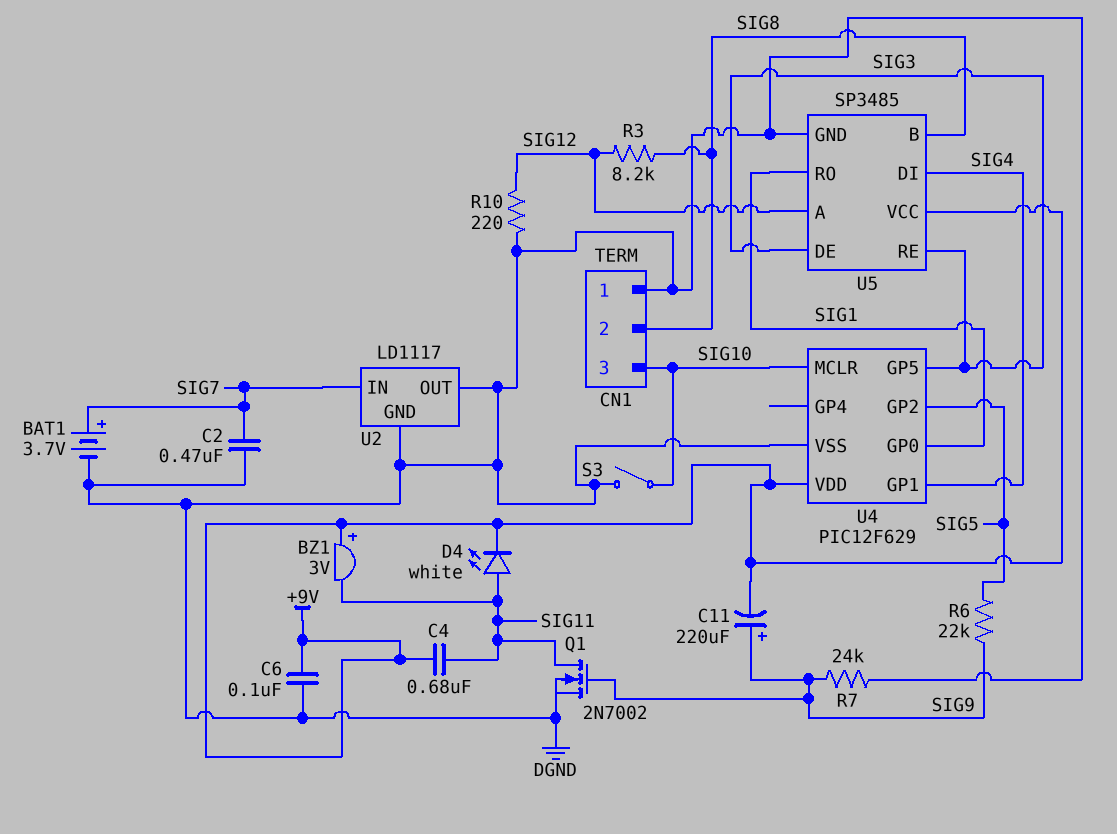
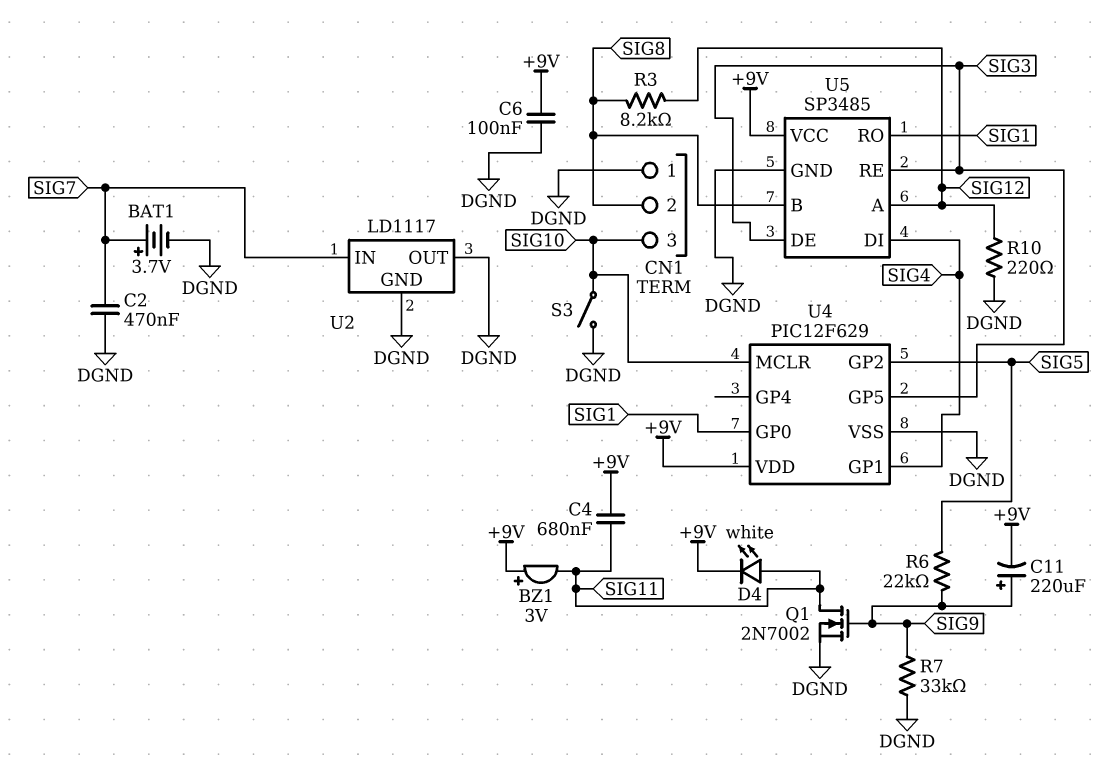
R7: 24k (DGND, SIG9) -> 33k (DGND, SIG9)

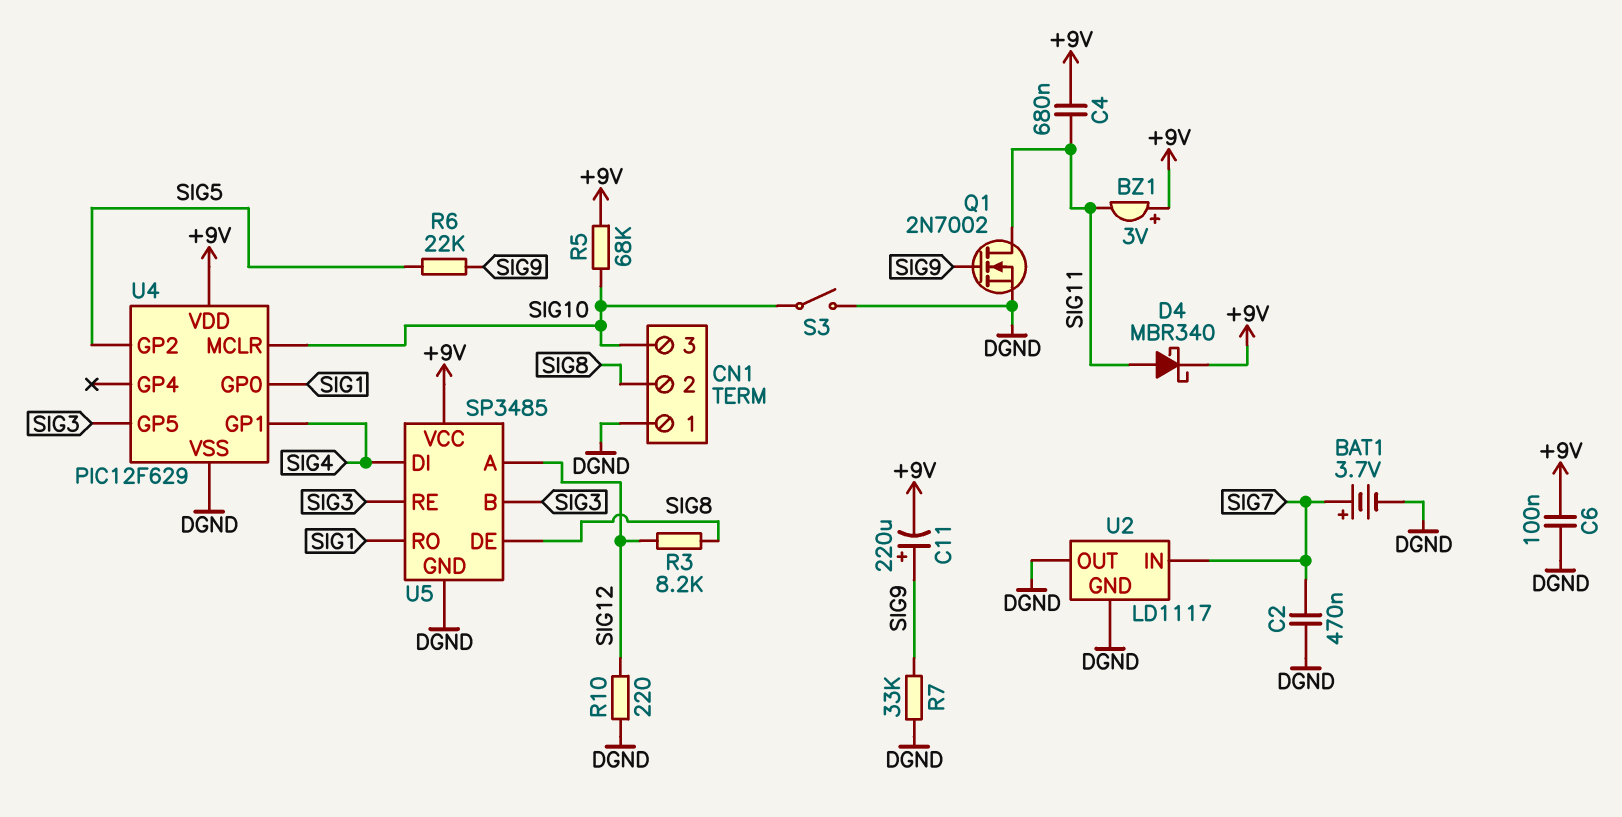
D4: LED white (A SIG11, K +9V) -> schottky MBR340 (A SIG11, K +9V)
R5: none -> 68k (+9V, SIG10)
U5 pin B: SIG8 -> SIG3
U5 pin DE: SIG3 -> SIG8

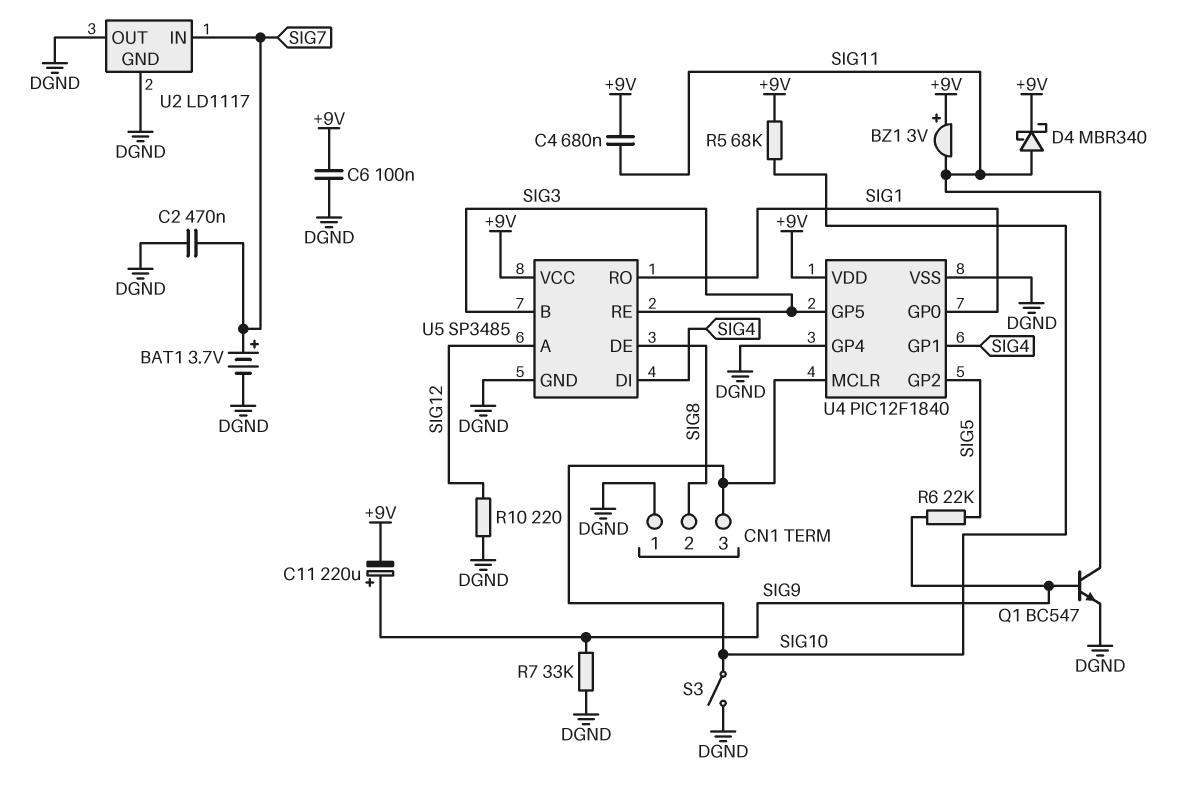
Q1: NMOS 2N7002 (G SIG9, D SIG11, S DGND) -> NPN BC547 (B SIG9, C SIG11, E DGND)
R3: 8.2k (SIG8, SIG12) -> none
U4: PIC12F629 -> PIC12F1840
U4 pin GP4: none -> DGND

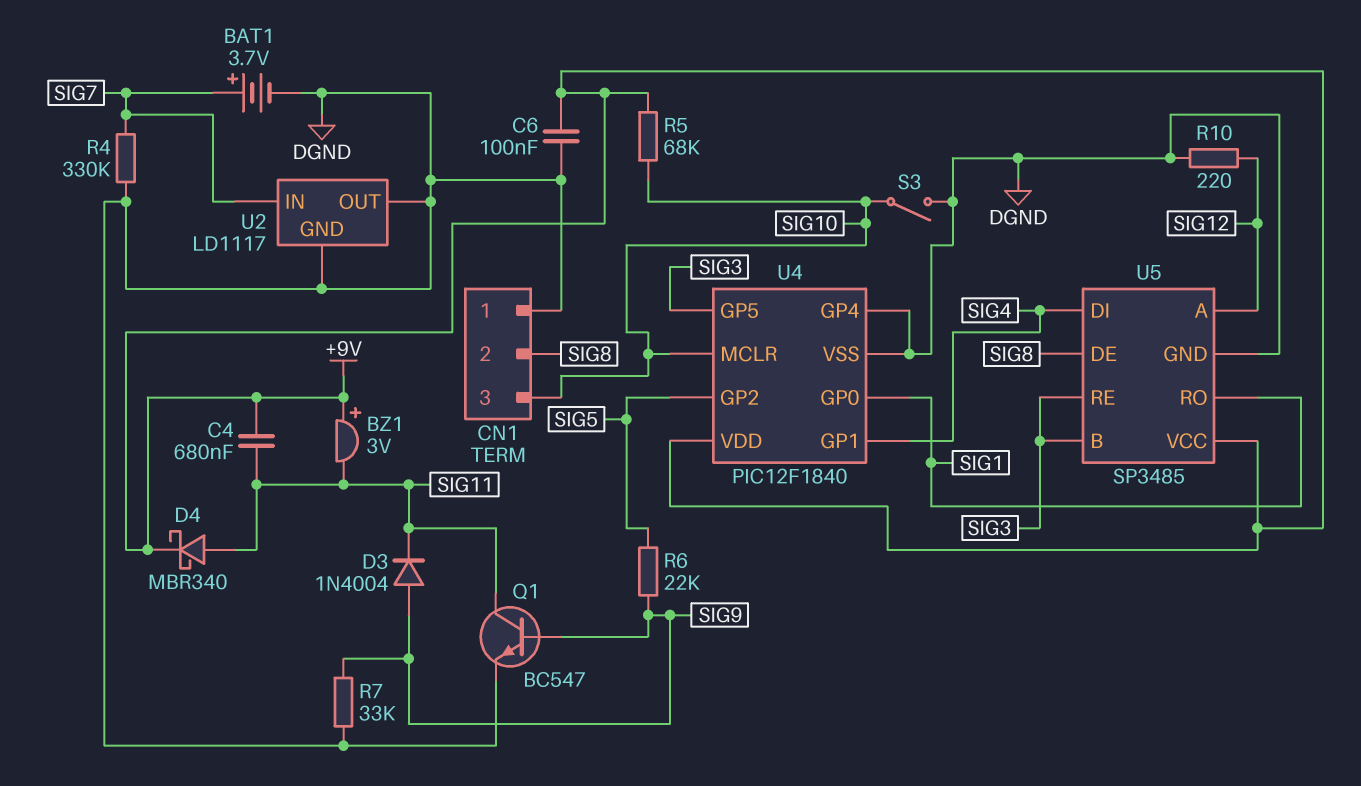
C2: 470nF (DGND, SIG7) -> none
C11: 220uF (plus SIG9, minus +9V) -> none
D3: none -> diode 1N4004 (A SIG9, K SIG11)
R4: none -> 330k (DGND, SIG7)

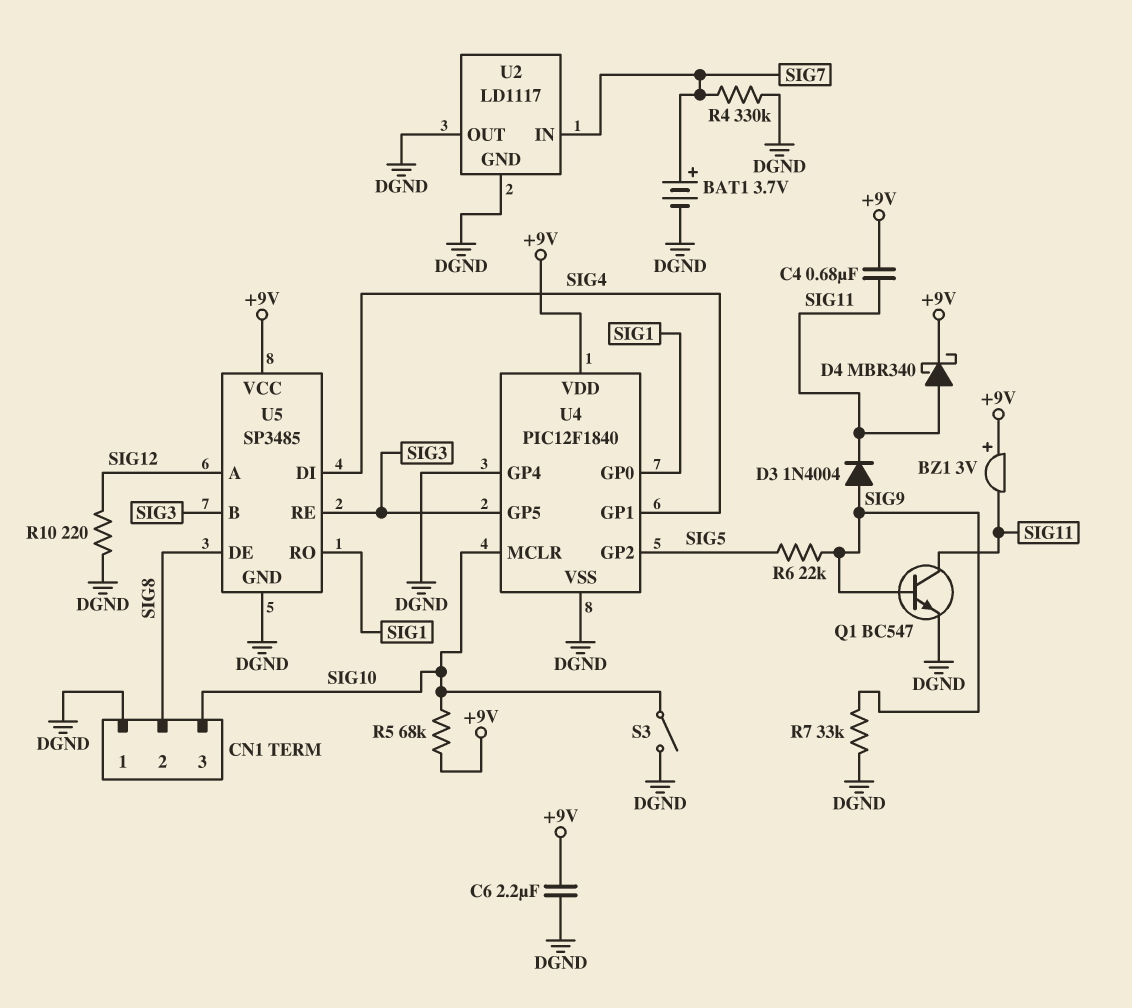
C6: 100nF (+9V, DGND) -> 2.2uF (+9V, DGND)

